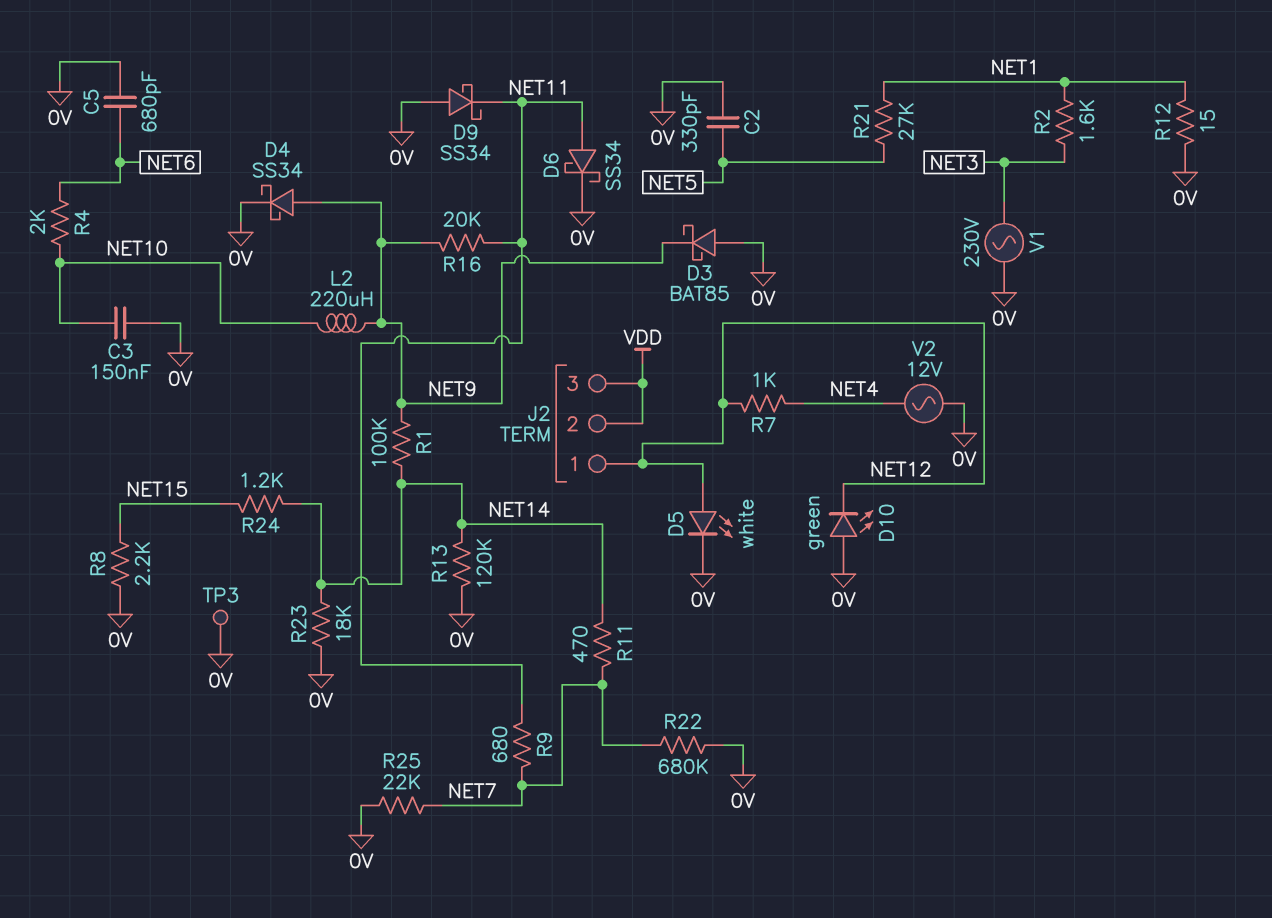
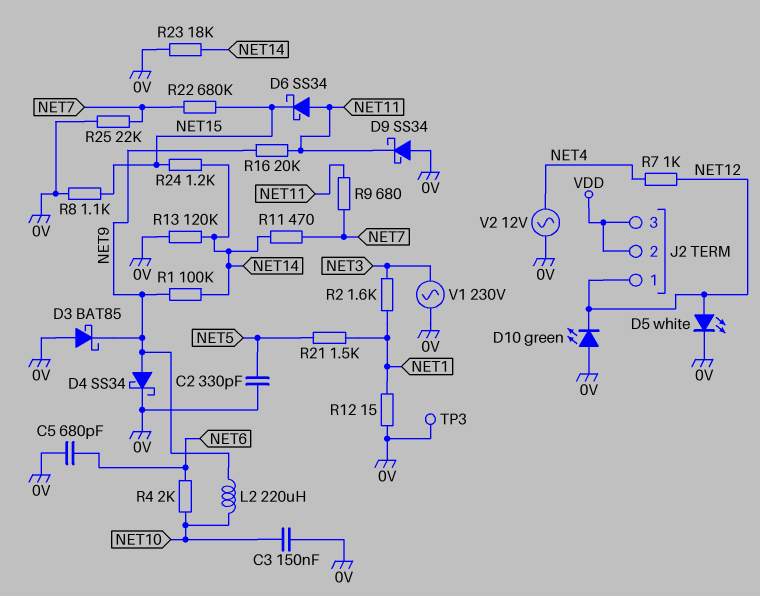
D6: schottky SS34 (A NET11, K 0V) -> schottky SS34 (A NET11, K NET15)
R8: 2.2k (0V, NET15) -> 1.1k (0V, NET15)
R21: 27k (NET1, NET5) -> 1.5k (NET1, NET5)
R22: 680k (0V, NET7) -> 680k (NET7, NET15)

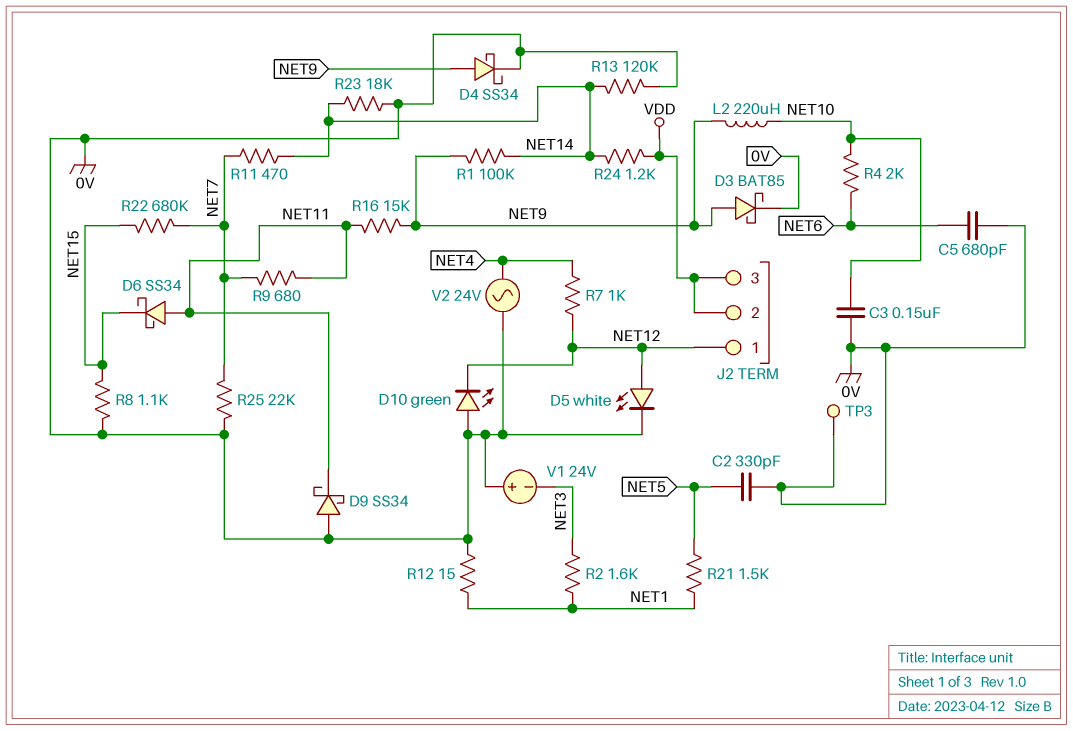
D3: schottky BAT85 (A 0V, K NET9) -> schottky BAT85 (A NET9, K 0V)
R16: 20k (NET9, NET11) -> 15k (NET9, NET11)
R24: 1.2k (NET14, NET15) -> 1.2k (NET14, VDD)
V1: AC 230V (0V, NET3) -> 24V (plus 0V, minus NET3)
V2: AC 12V (0V, NET4) -> AC 24V (0V, NET4)

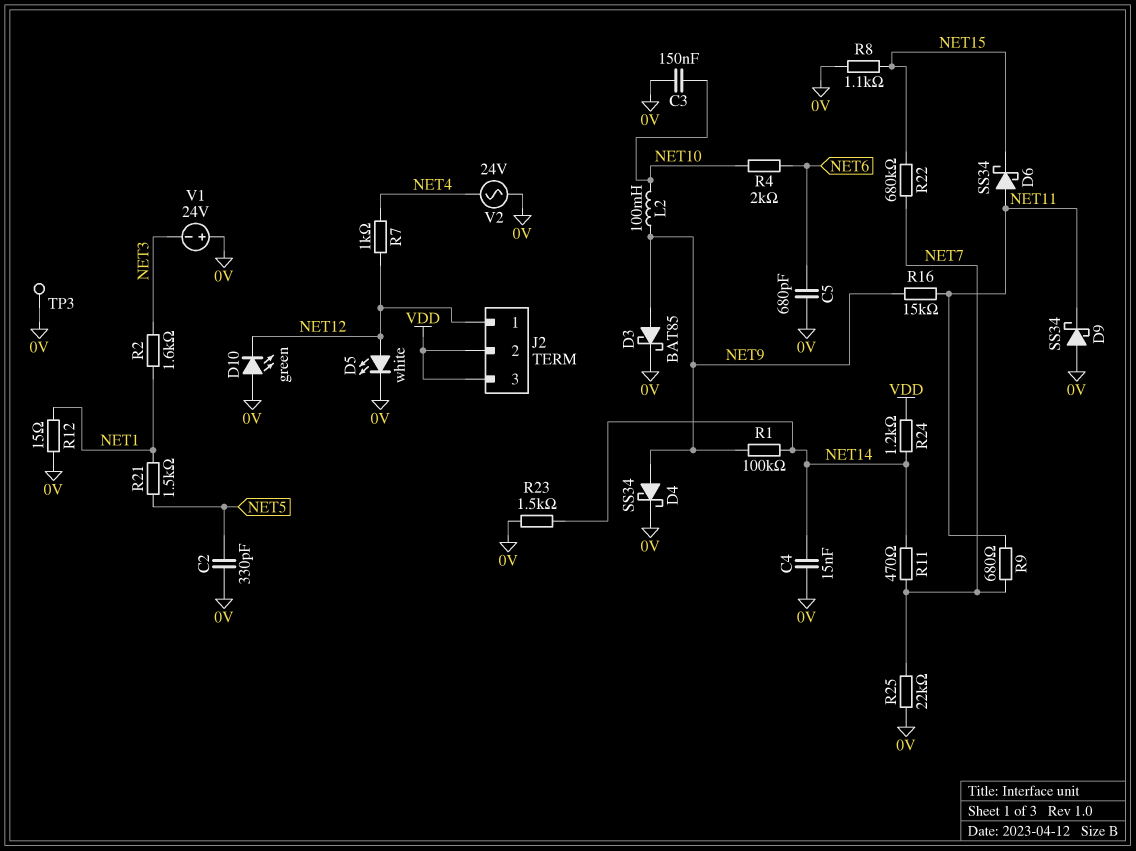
C4: none -> 15nF (0V, NET14)
L2: 220uH (NET9, NET10) -> 100mH (NET9, NET10)
R13: 120k (0V, NET14) -> none
R23: 18k (0V, NET14) -> 1.5k (0V, NET14)

